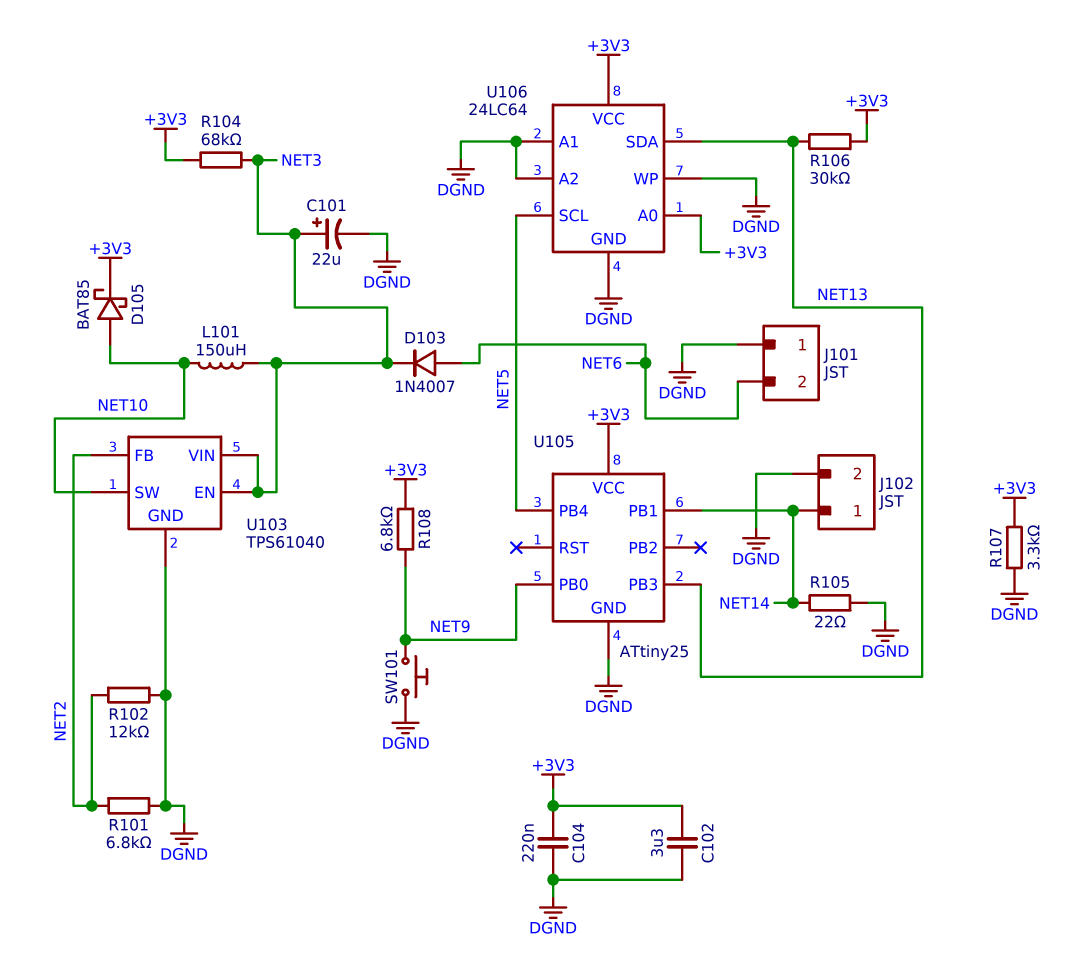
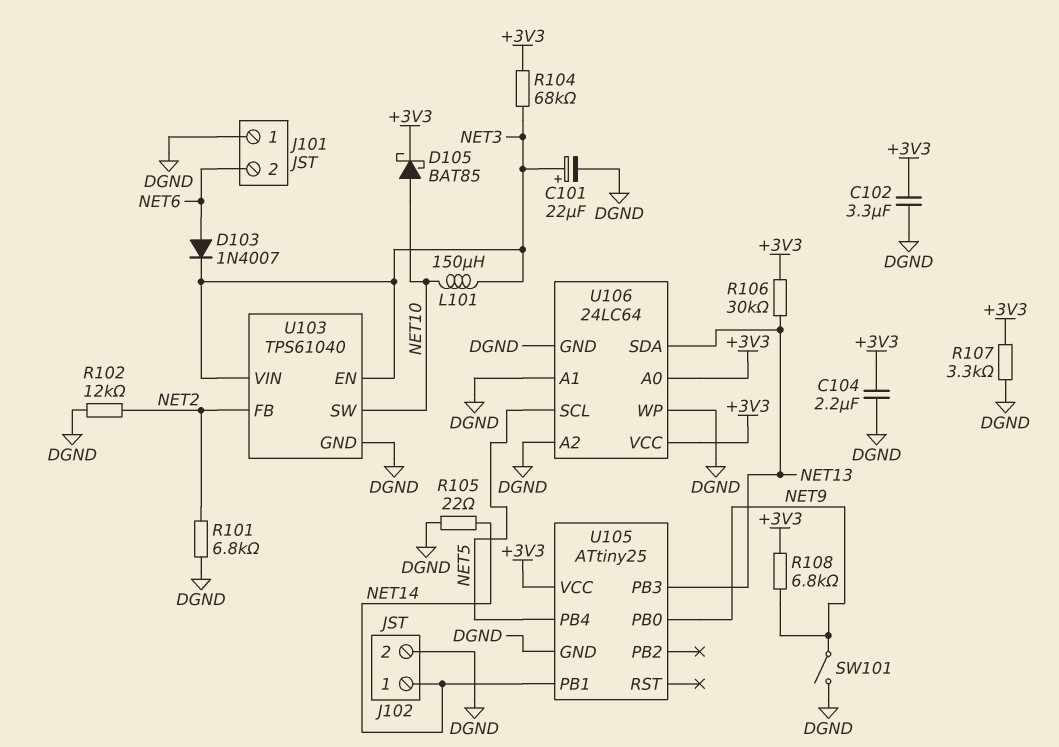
C104: 220nF (+3V3, DGND) -> 2.2uF (+3V3, DGND)
SW101: button (DGND, NET9) -> switch (DGND, NET9)

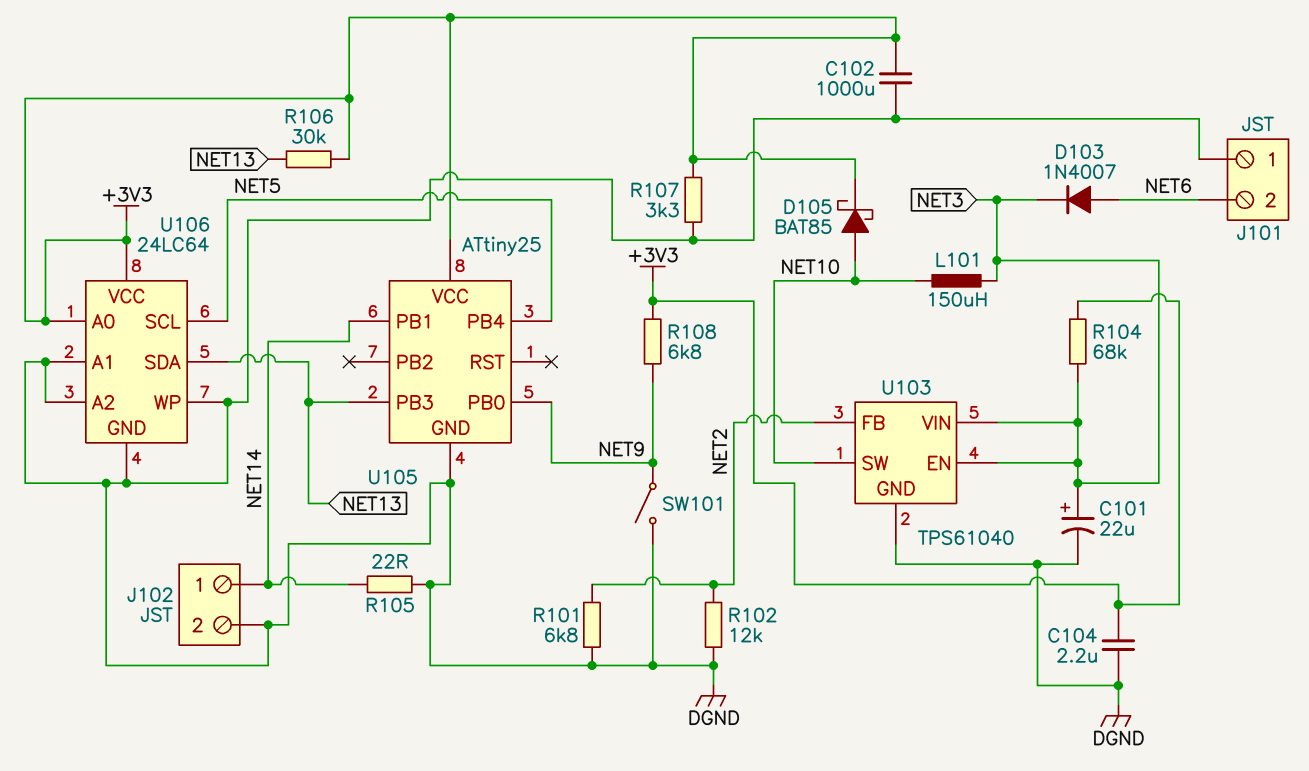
C102: 3.3uF (+3V3, DGND) -> 1000uF (+3V3, DGND)

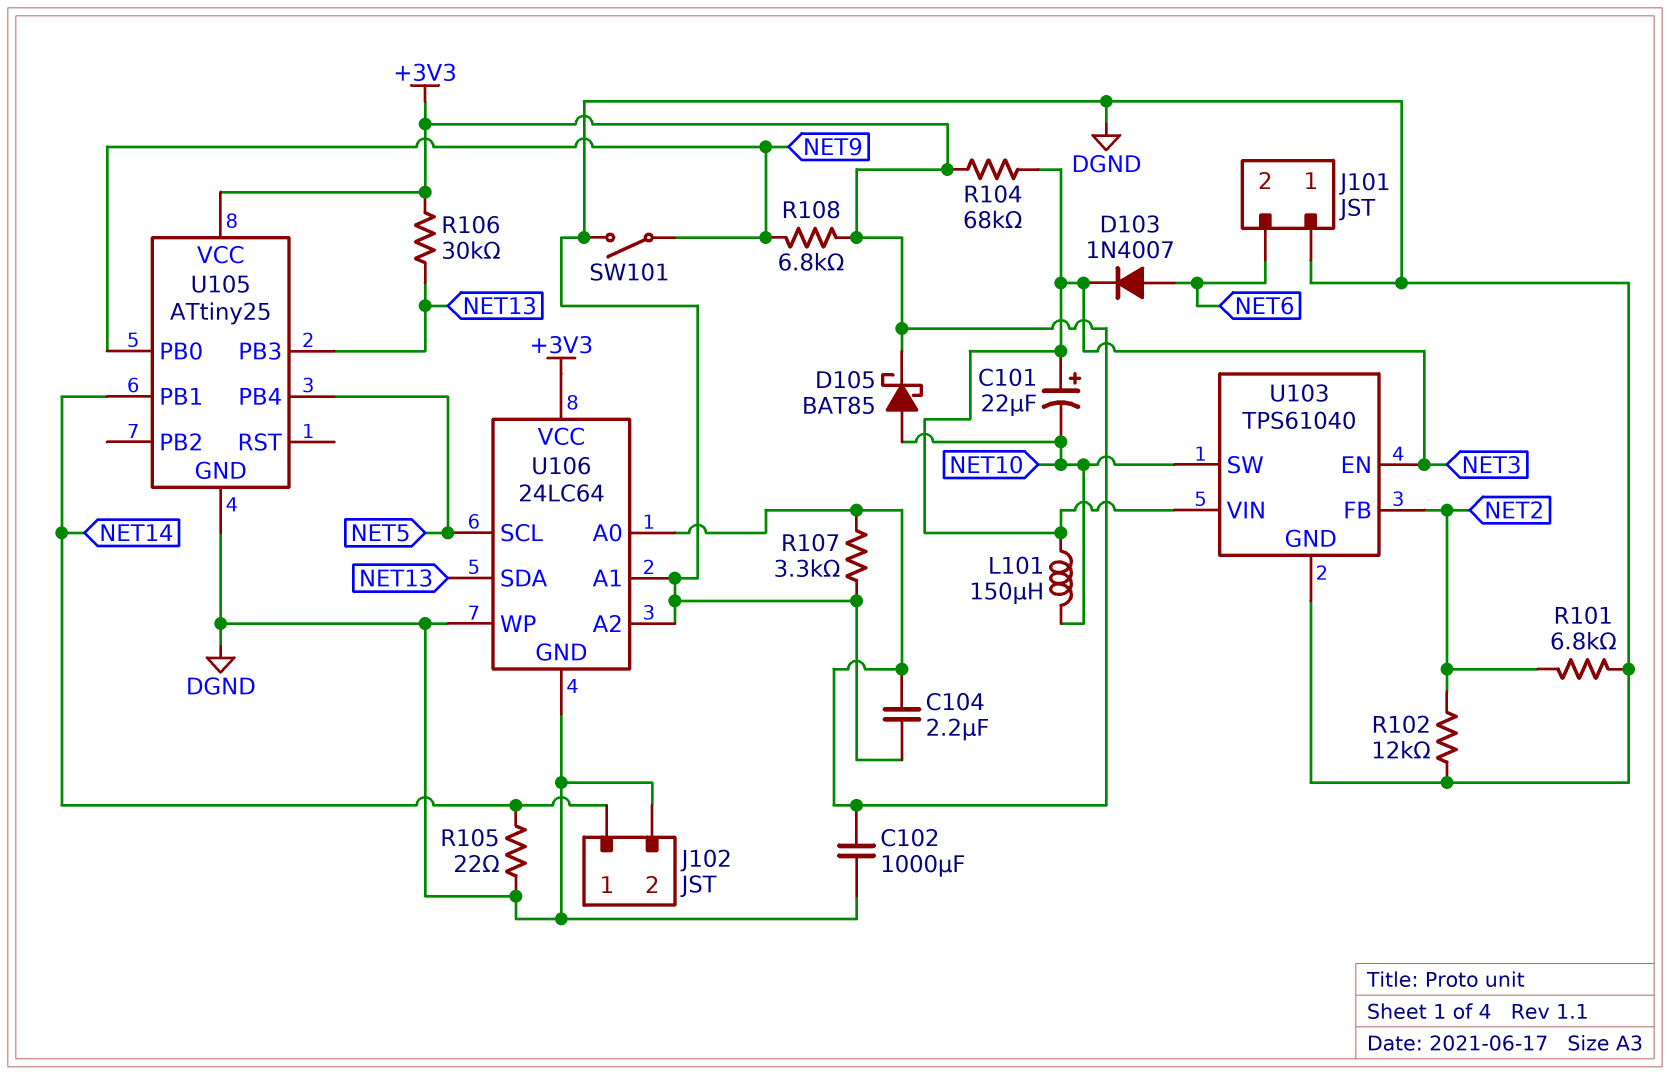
C101: 22uF (plus NET3, minus DGND) -> 22uF (plus NET3, minus NET10)

